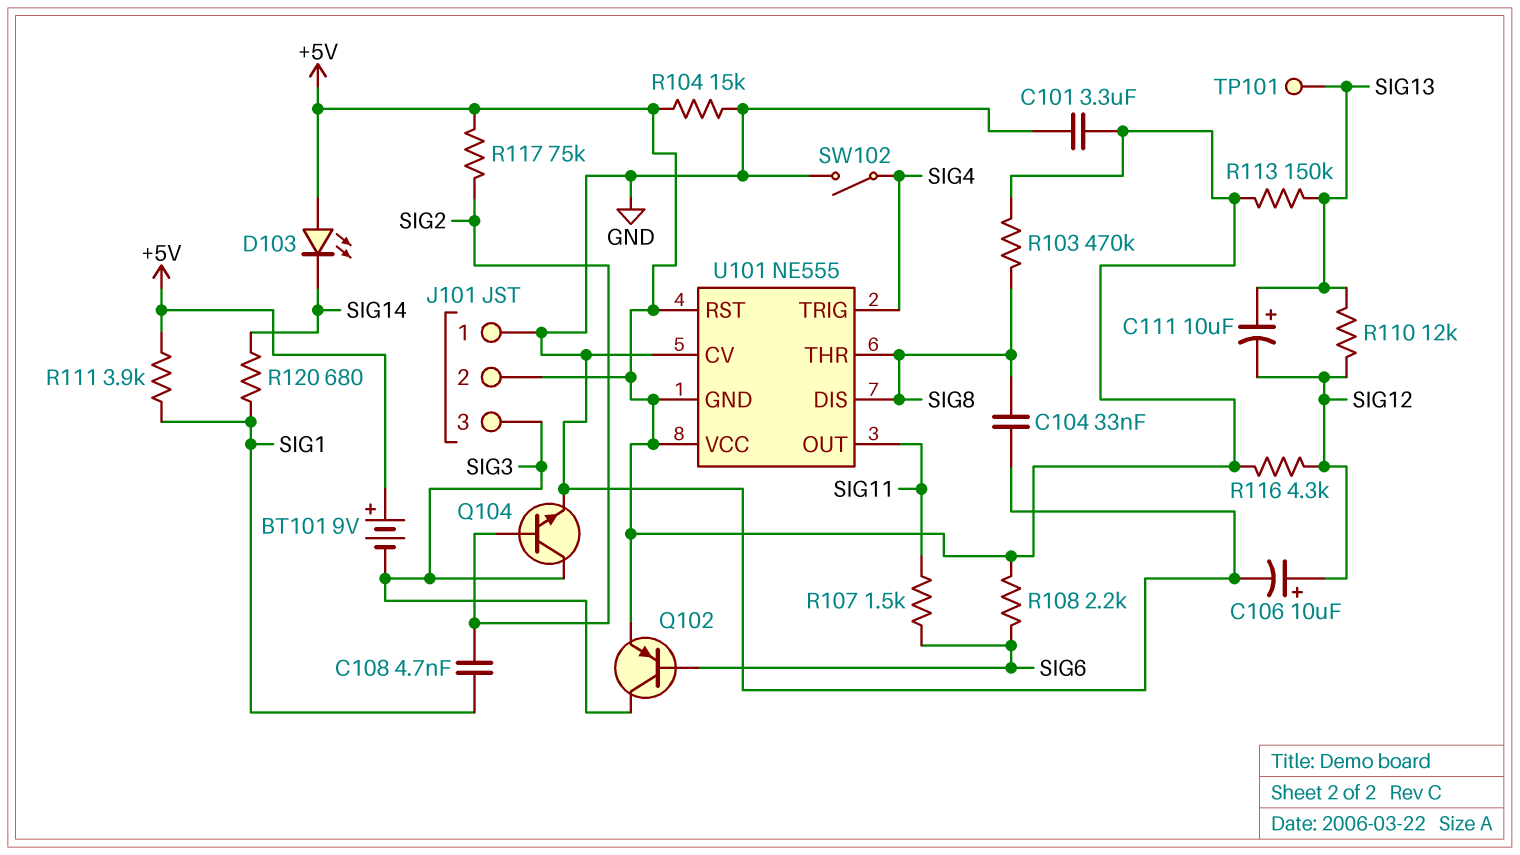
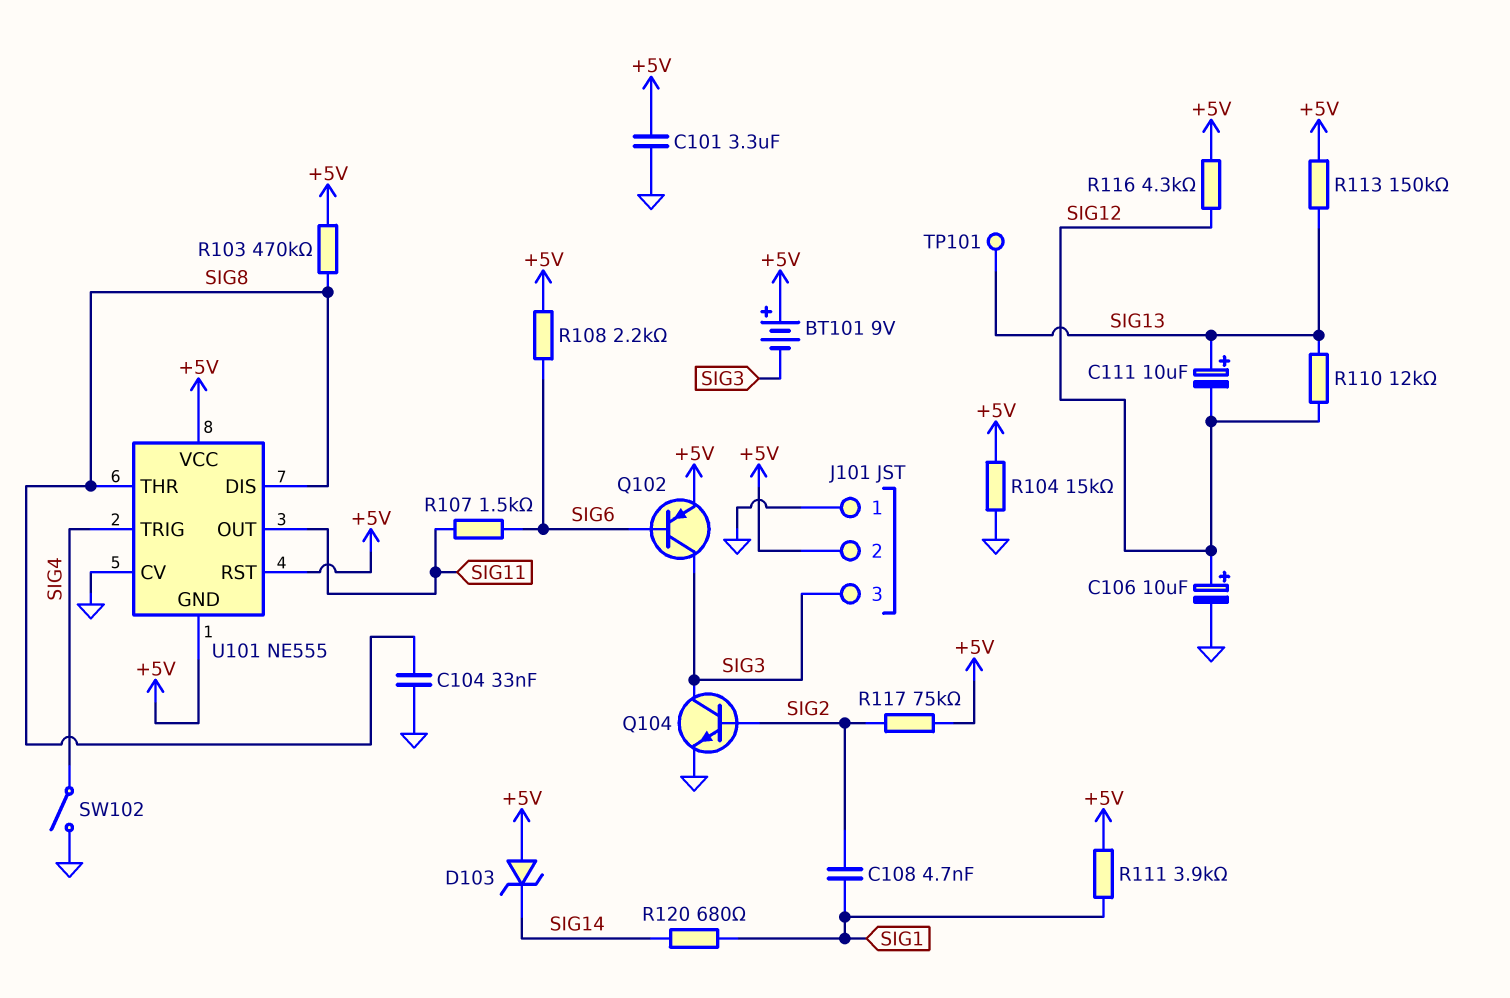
D103: LED (A +5V, K SIG14) -> zener (A +5V, K SIG14)

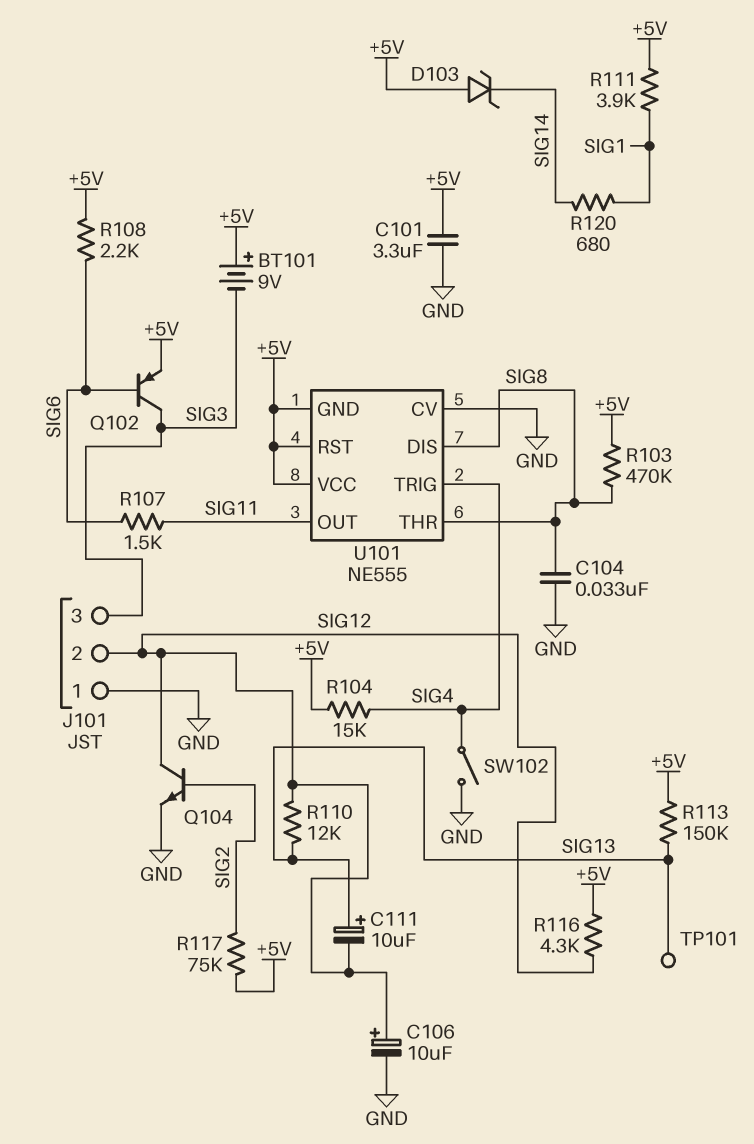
C108: 4.7nF (SIG1, SIG2) -> none
J101 pin 2: +5V -> SIG12
Q104: NPN (B SIG2, C SIG3, E GND) -> NPN (B SIG2, C SIG12, E GND)
R104: 15k (+5V, GND) -> 15k (+5V, SIG4)

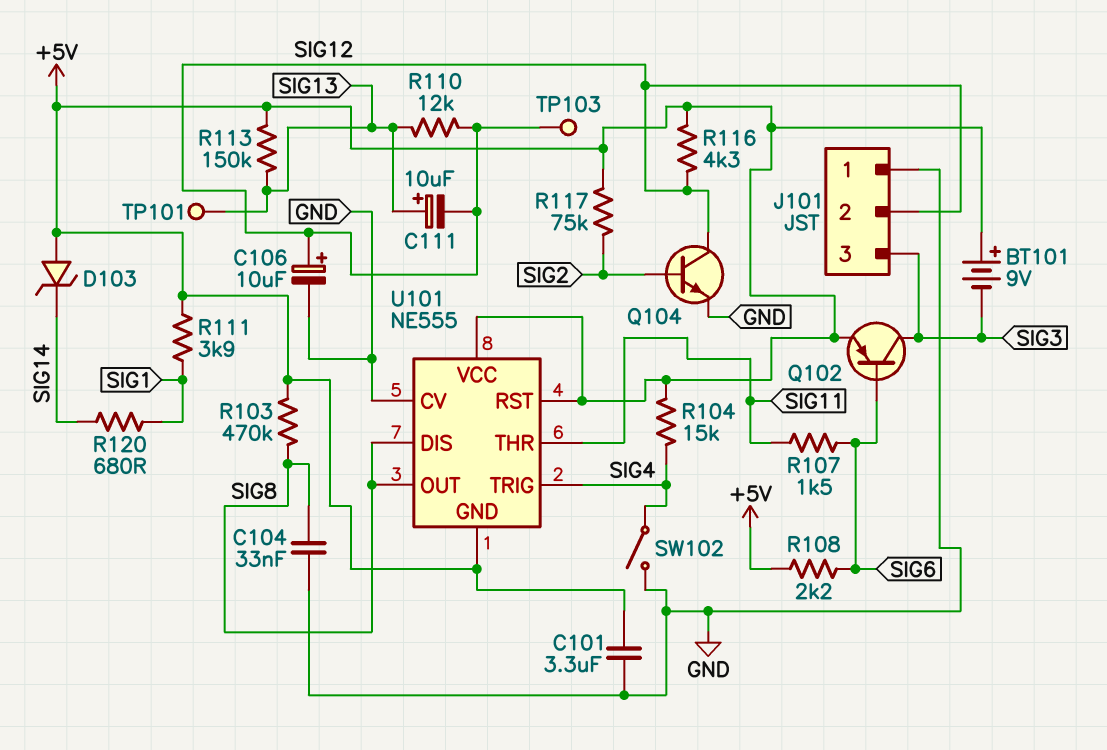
TP103: none -> test point (SIG12)
U101 pin OUT: SIG11 -> SIG8
U101 pin THR: SIG8 -> SIG11

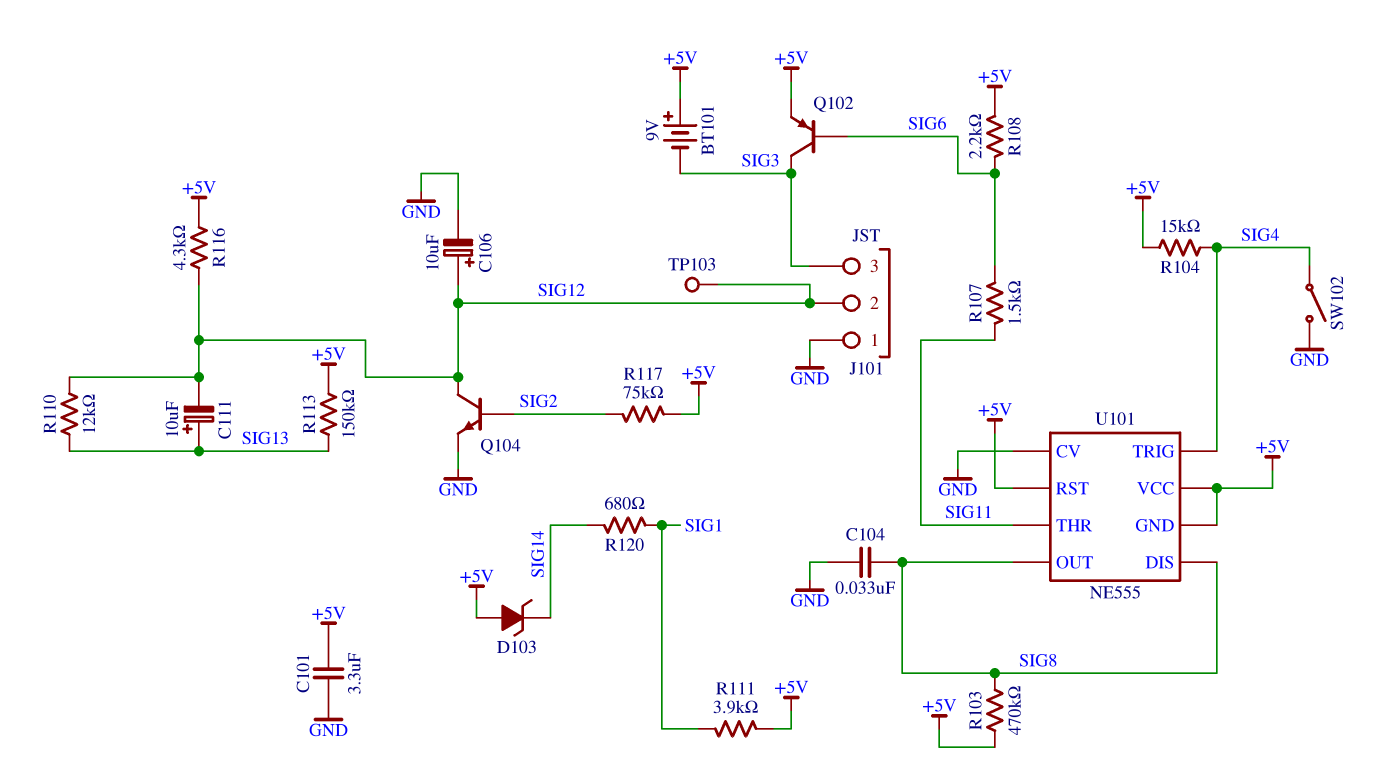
TP101: test point (SIG13) -> none

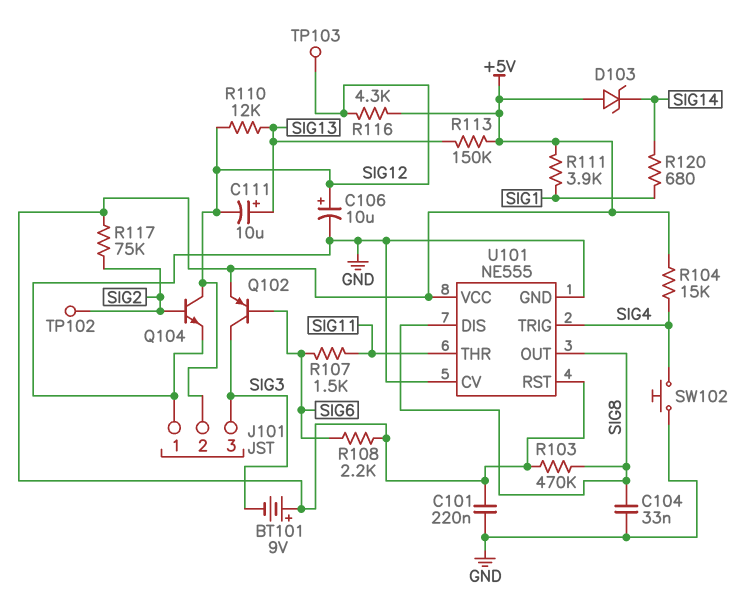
C101: 3.3uF (+5V, GND) -> 220nF (+5V, GND)
SW102: switch (GND, SIG4) -> button (GND, SIG4)
TP102: none -> test point (SIG2)
U101 pin GND: +5V -> GND

